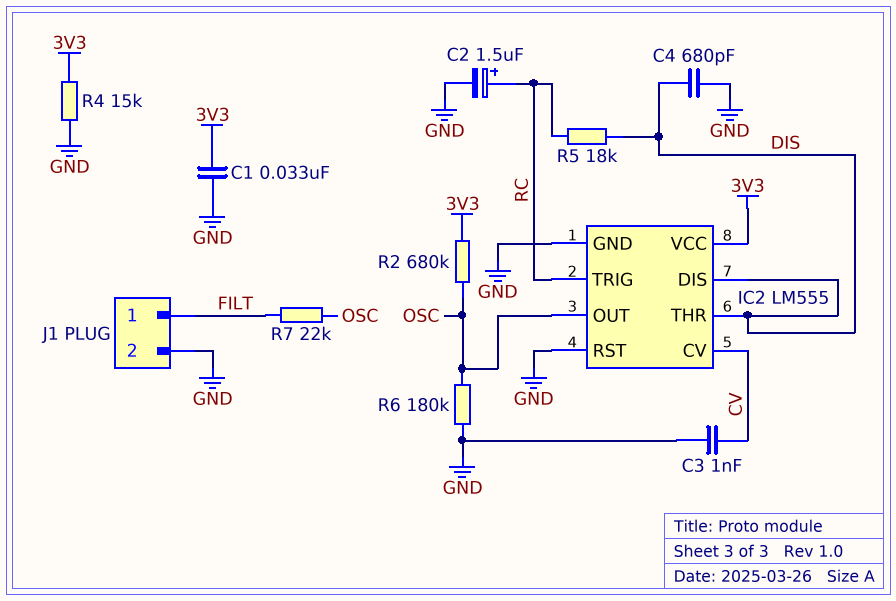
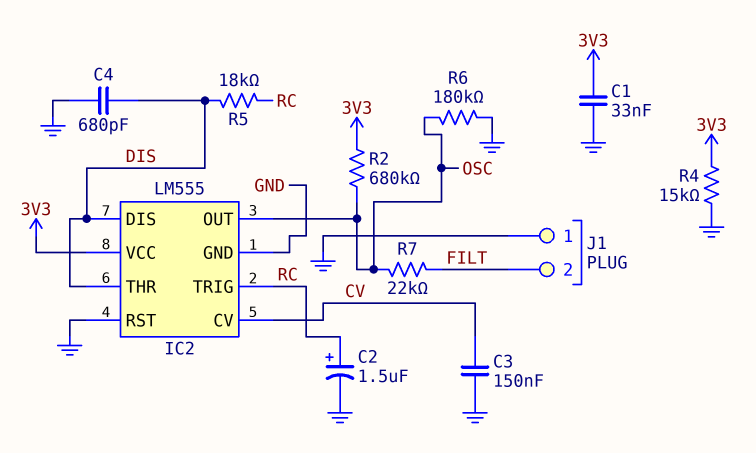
C3: 1nF (CV, GND) -> 150nF (CV, GND)
J1 pin 1: FILT -> GND
J1 pin 2: GND -> FILT

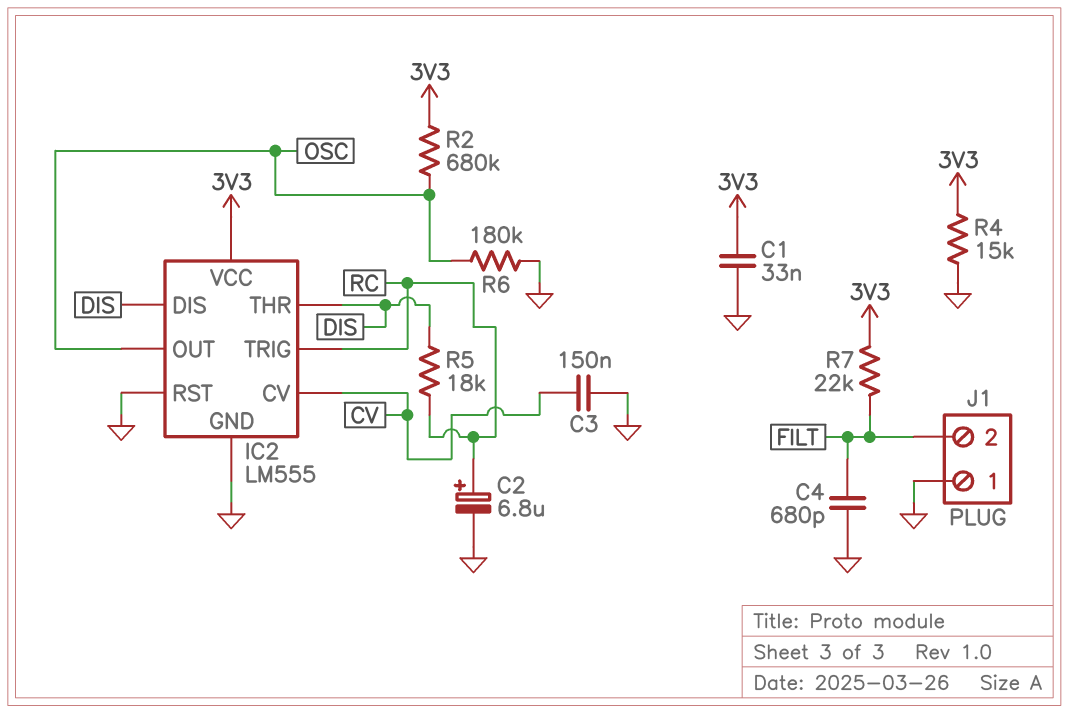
C2: 1.5uF (plus RC, minus GND) -> 6.8uF (plus RC, minus GND)
C4: 680pF (DIS, GND) -> 680pF (FILT, GND)
R7: 22k (FILT, OSC) -> 22k (3V3, FILT)

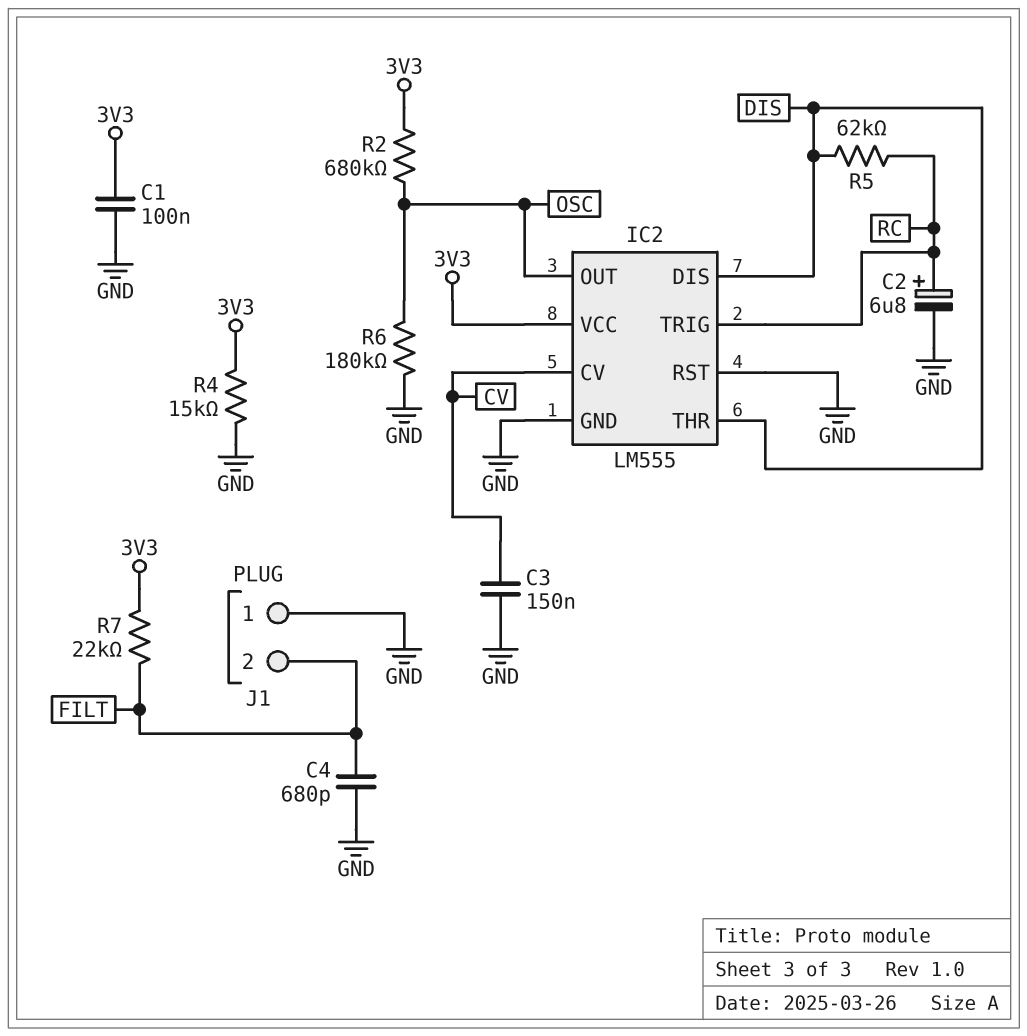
C1: 33nF (3V3, GND) -> 100nF (3V3, GND)
R5: 18k (DIS, RC) -> 62k (DIS, RC)

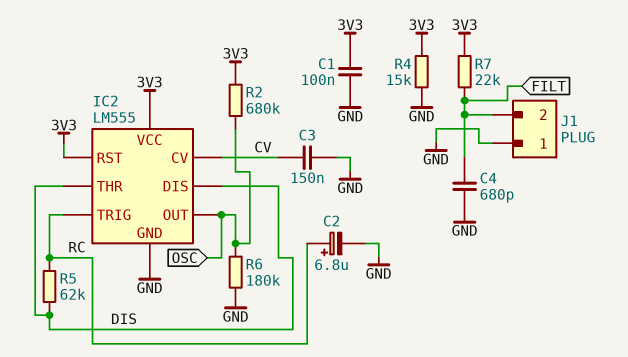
IC2 pin RST: GND -> 3V3

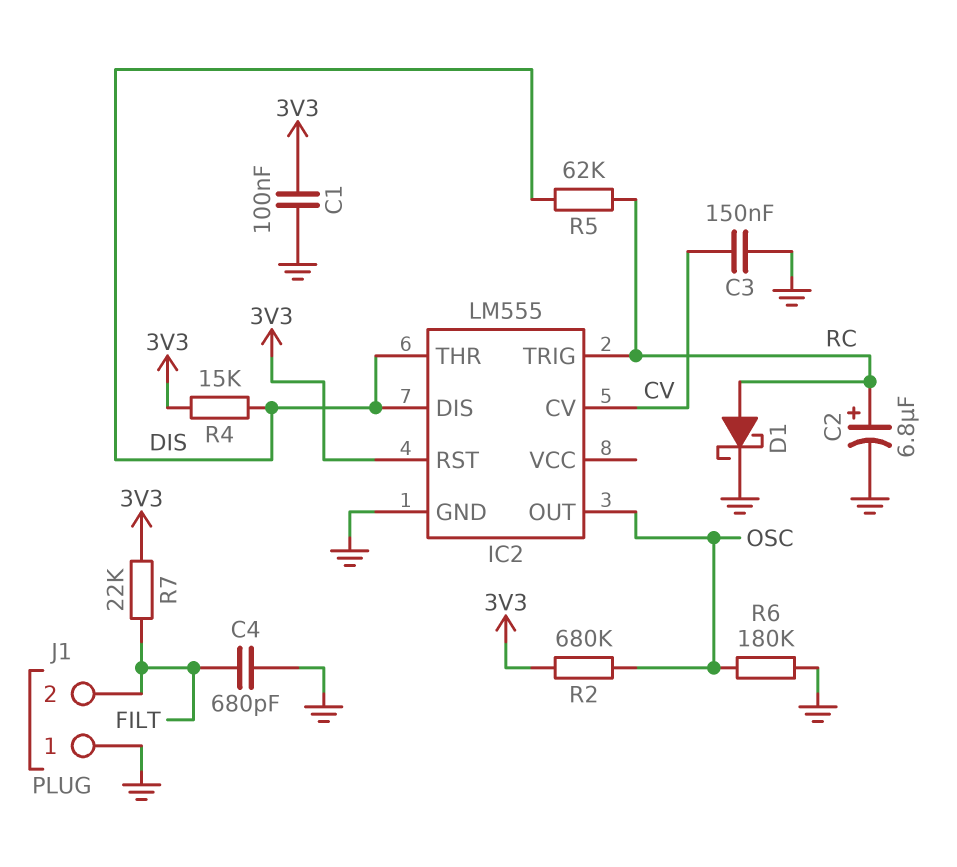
D1: none -> schottky (A RC, K GND)
IC2 pin VCC: 3V3 -> none
R4: 15k (3V3, GND) -> 15k (3V3, DIS)

